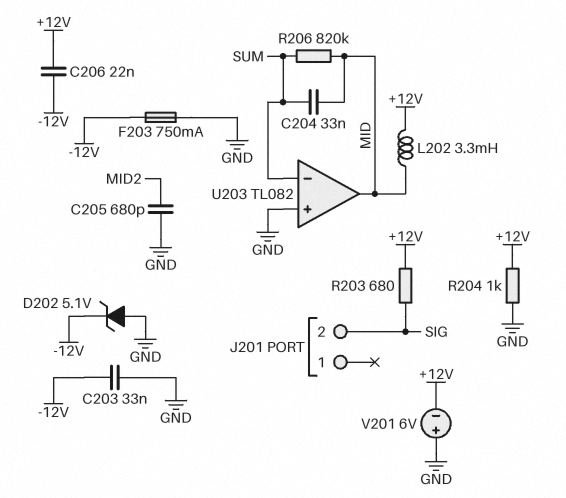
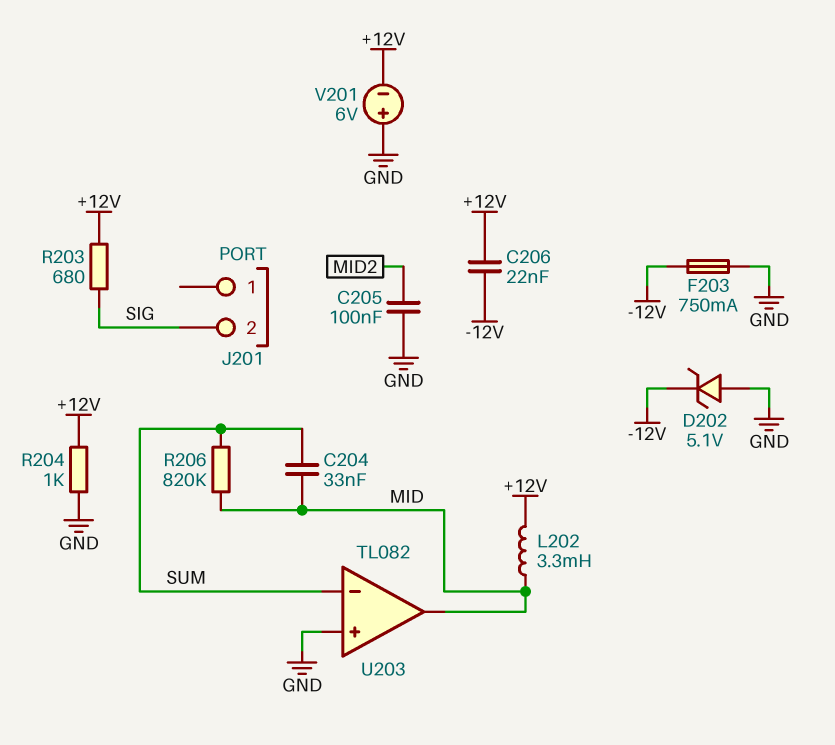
C203: 33nF (-12V, GND) -> none
C205: 680pF (GND, MID2) -> 100nF (GND, MID2)

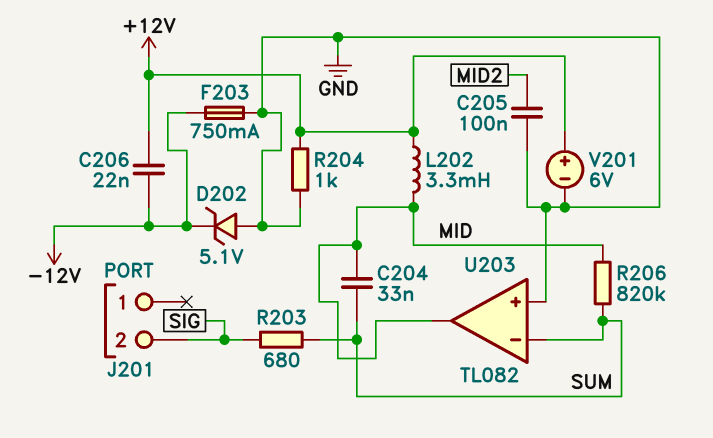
R203: 680 (+12V, SIG) -> 680 (SIG, SUM)
V201: 6V (plus GND, minus +12V) -> 6V (plus +12V, minus GND)

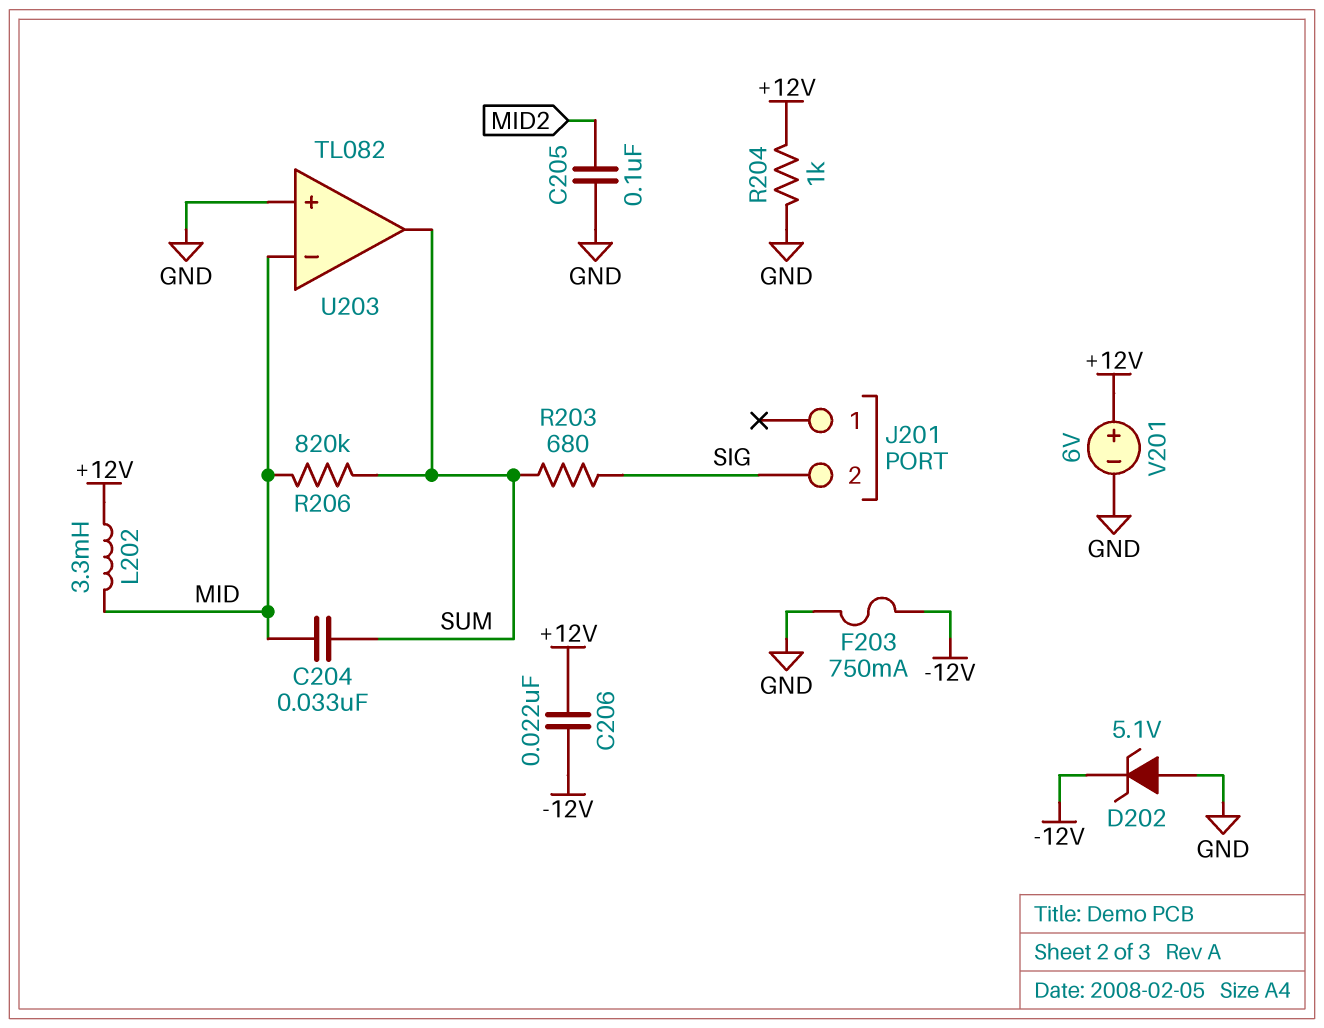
U203 pin in-: SUM -> MID
U203 pin out: MID -> SUM

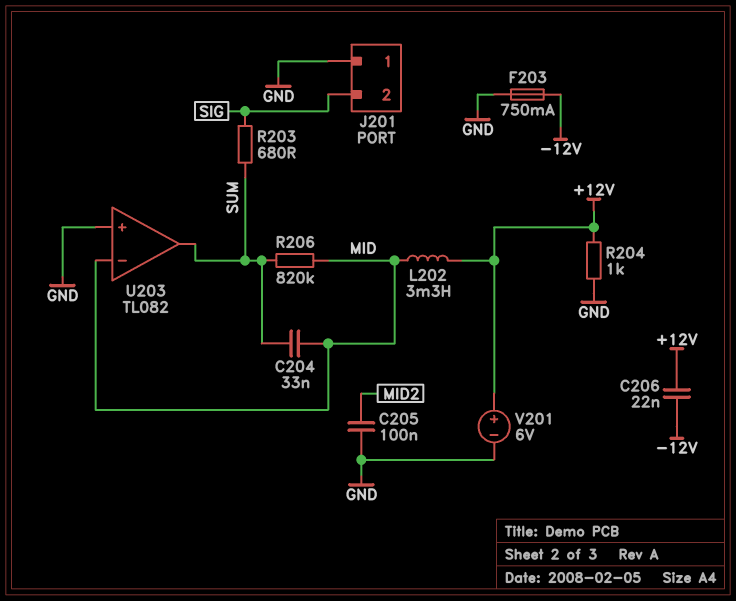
D202: zener 5.1V (A GND, K -12V) -> none
J201 pin 1: none -> GND

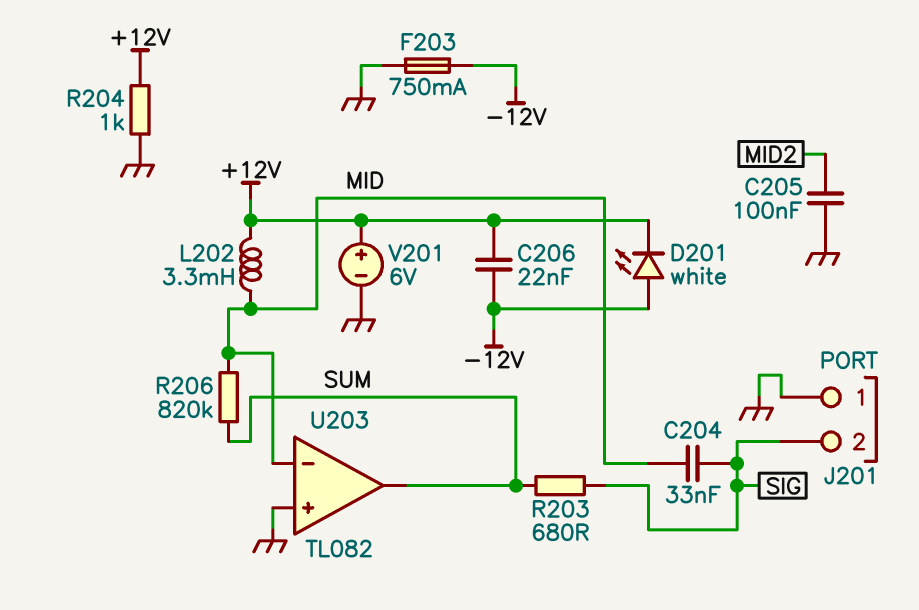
C204: 33nF (MID, SUM) -> 33nF (MID, SIG)
D201: none -> LED white (A -12V, K +12V)

